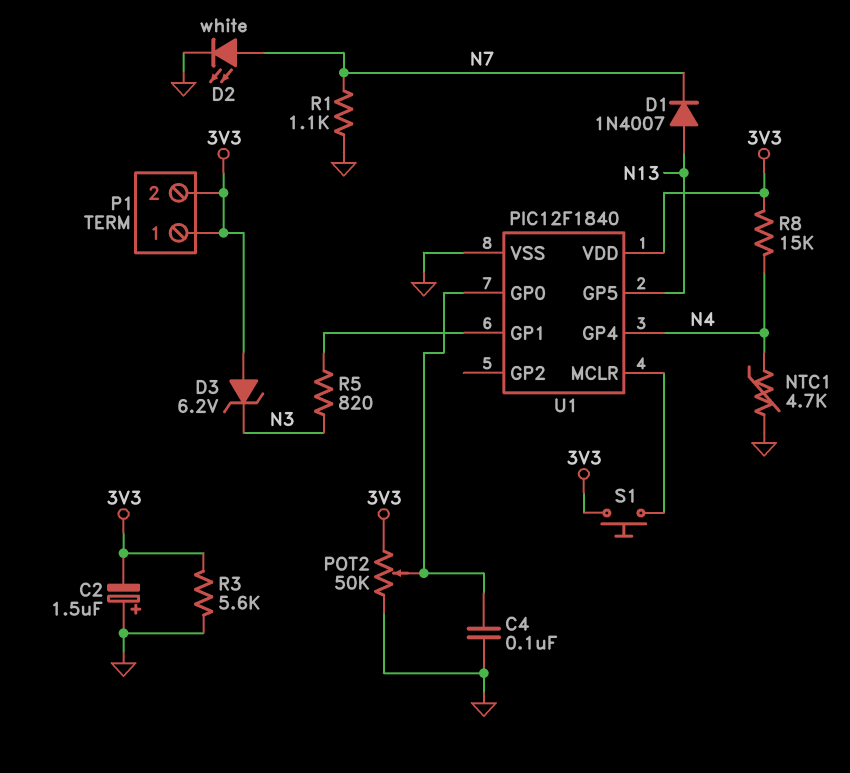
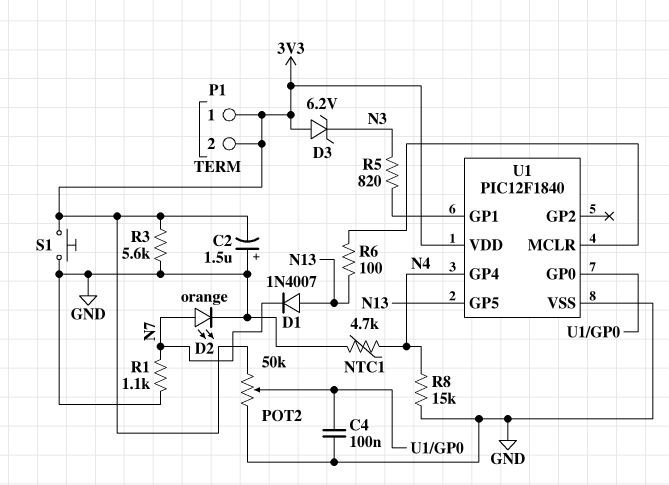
D2: LED white (A N7, K GND) -> LED orange (A N7, K GND)
R6: none -> 100 (N13, U1/MCLR)
R8: 15k (3V3, N4) -> 15k (GND, N4)
S1: button (3V3, U1/MCLR) -> button (3V3, GND)

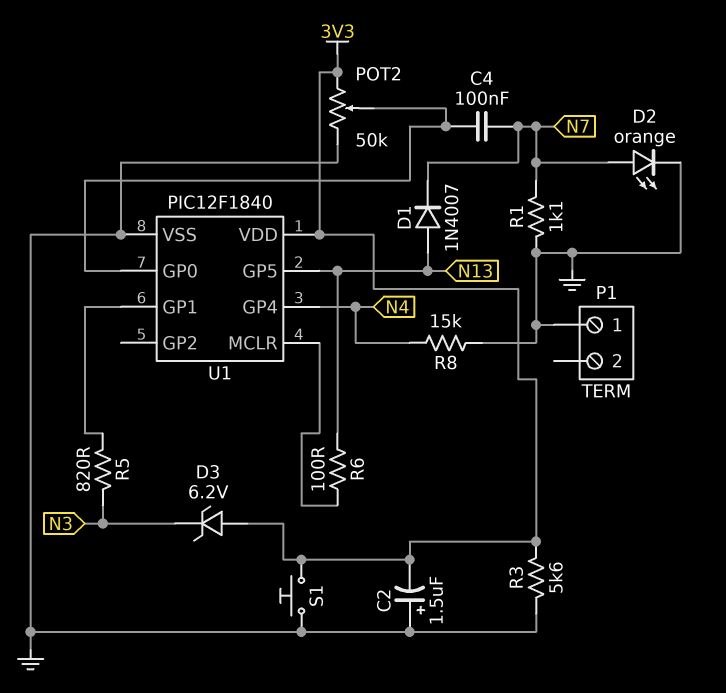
C4: 100nF (GND, U1/GP0) -> 100nF (N7, U1/GP0)
NTC1: 4.7k (GND, N4) -> none
P1 pin 1: 3V3 -> GND
P1 pin 2: 3V3 -> none

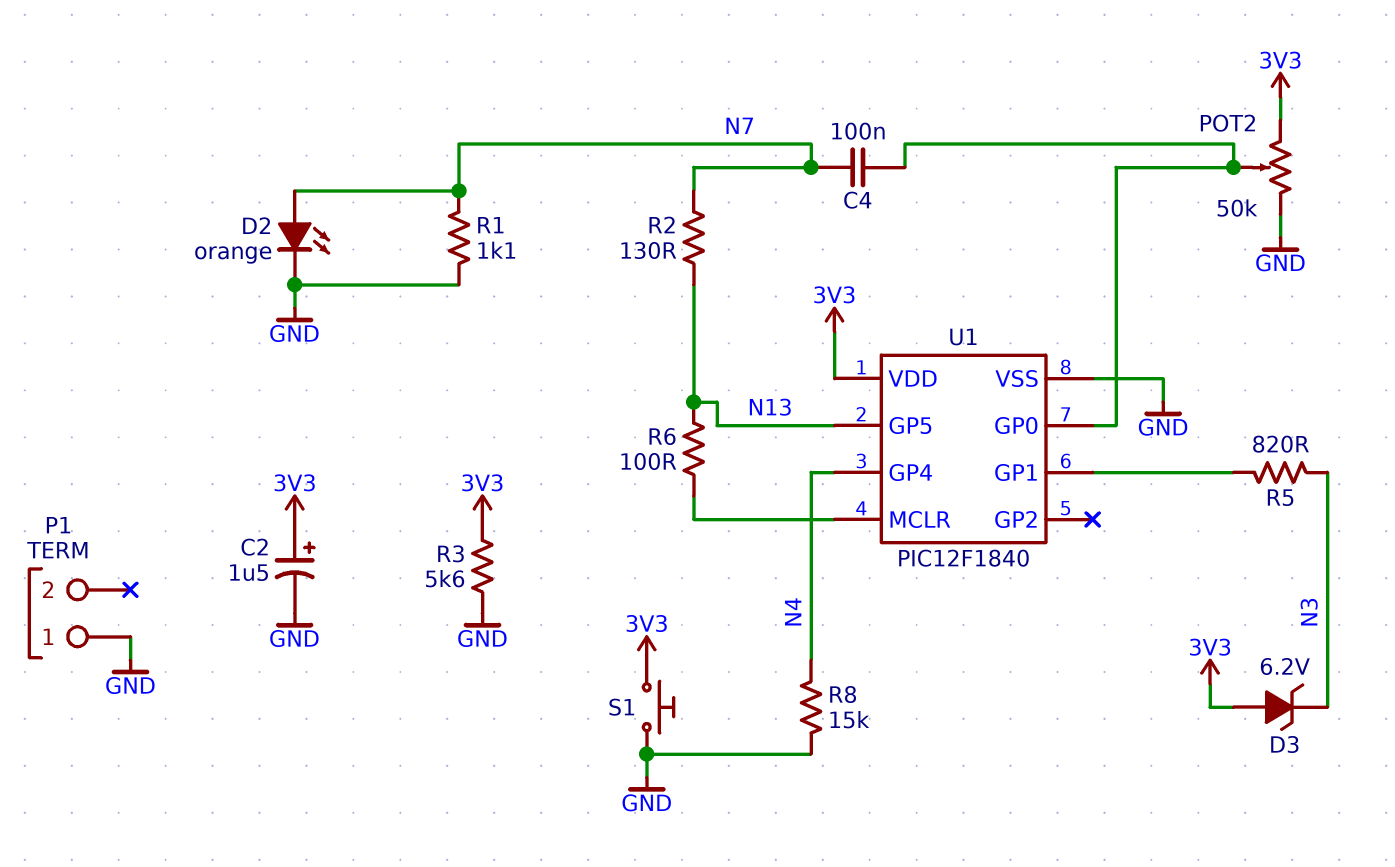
C2: 1.5uF (plus GND, minus 3V3) -> 1.5uF (plus 3V3, minus GND)
D1: diode 1N4007 (A N13, K N7) -> none
R2: none -> 130 (N7, N13)

